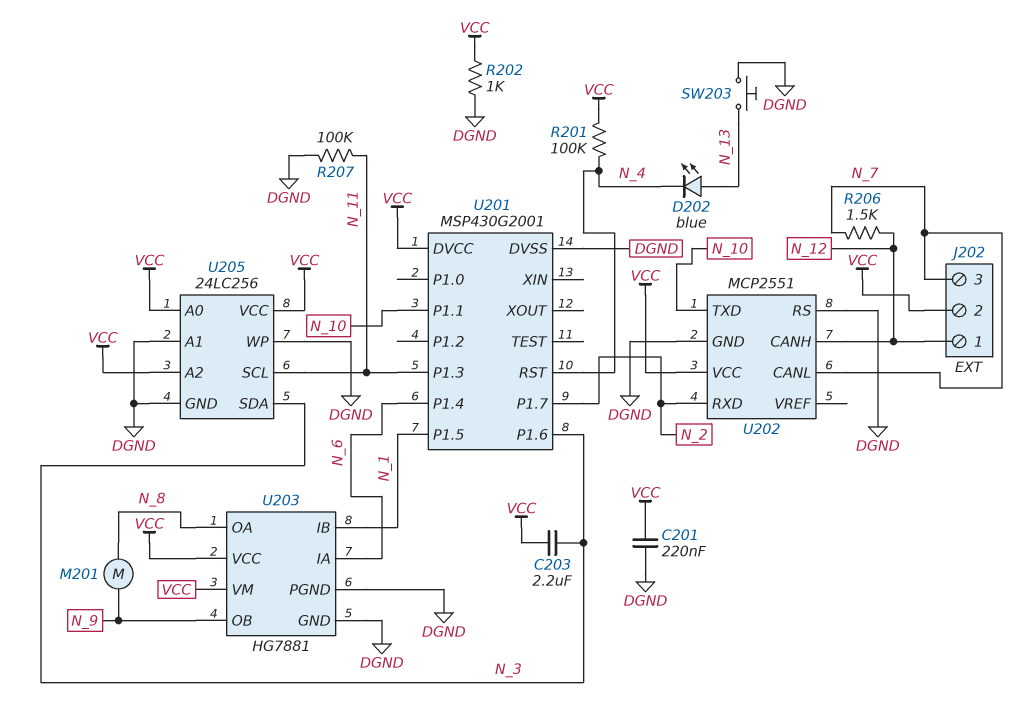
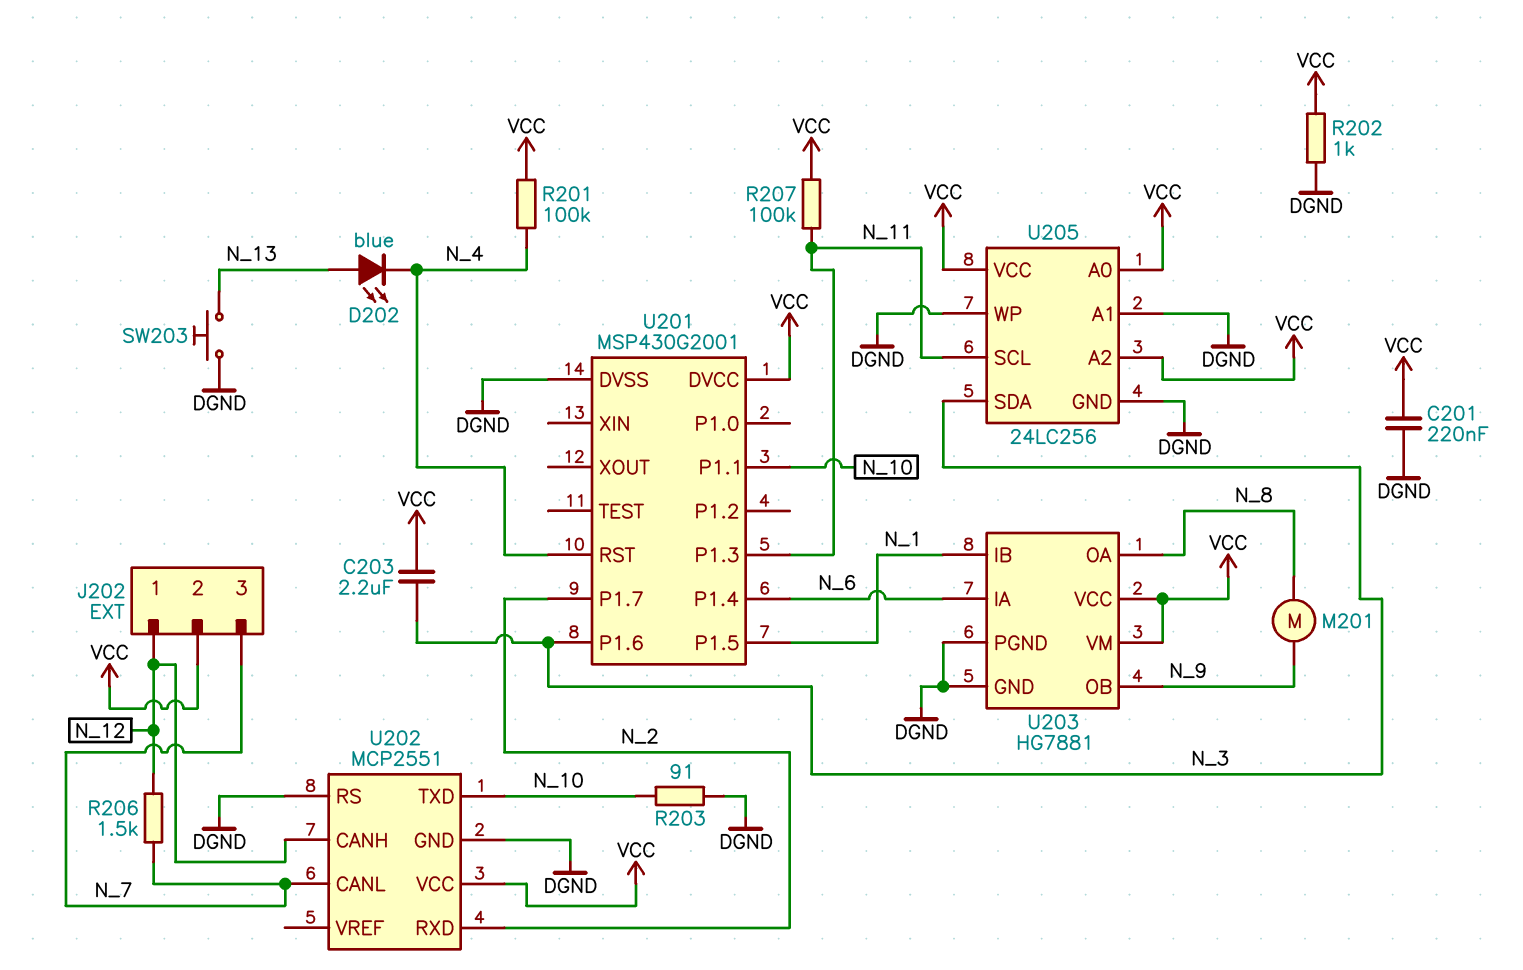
R203: none -> 91 (DGND, N_10)
R207: 100k (DGND, N_11) -> 100k (N_11, VCC)

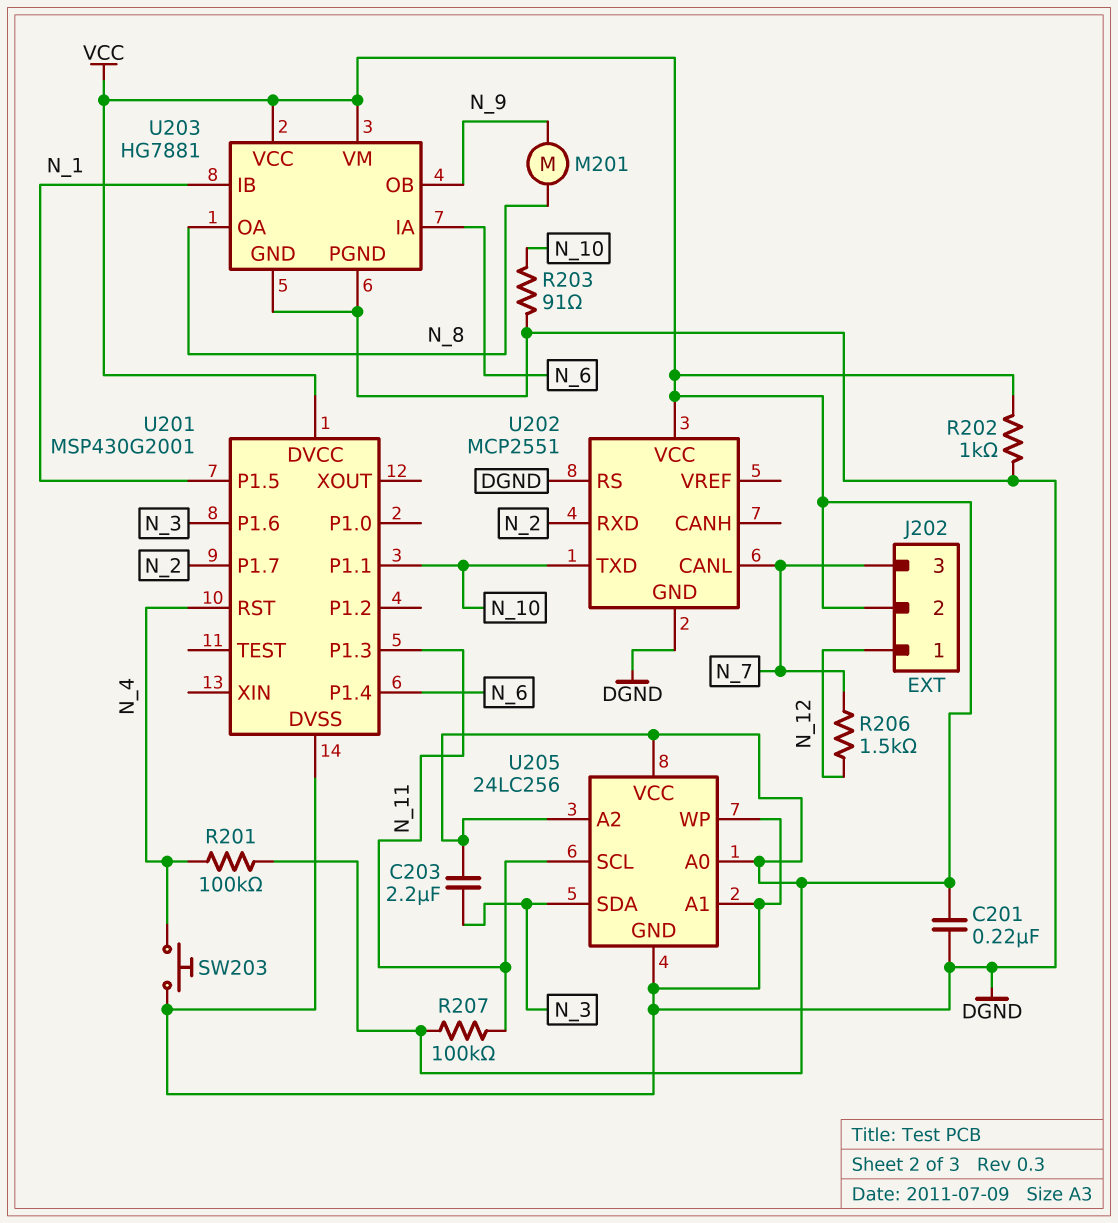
D202: LED blue (A N_13, K N_4) -> none
SW203: button (DGND, N_13) -> button (DGND, N_4)
U202 pin CANH: N_12 -> none

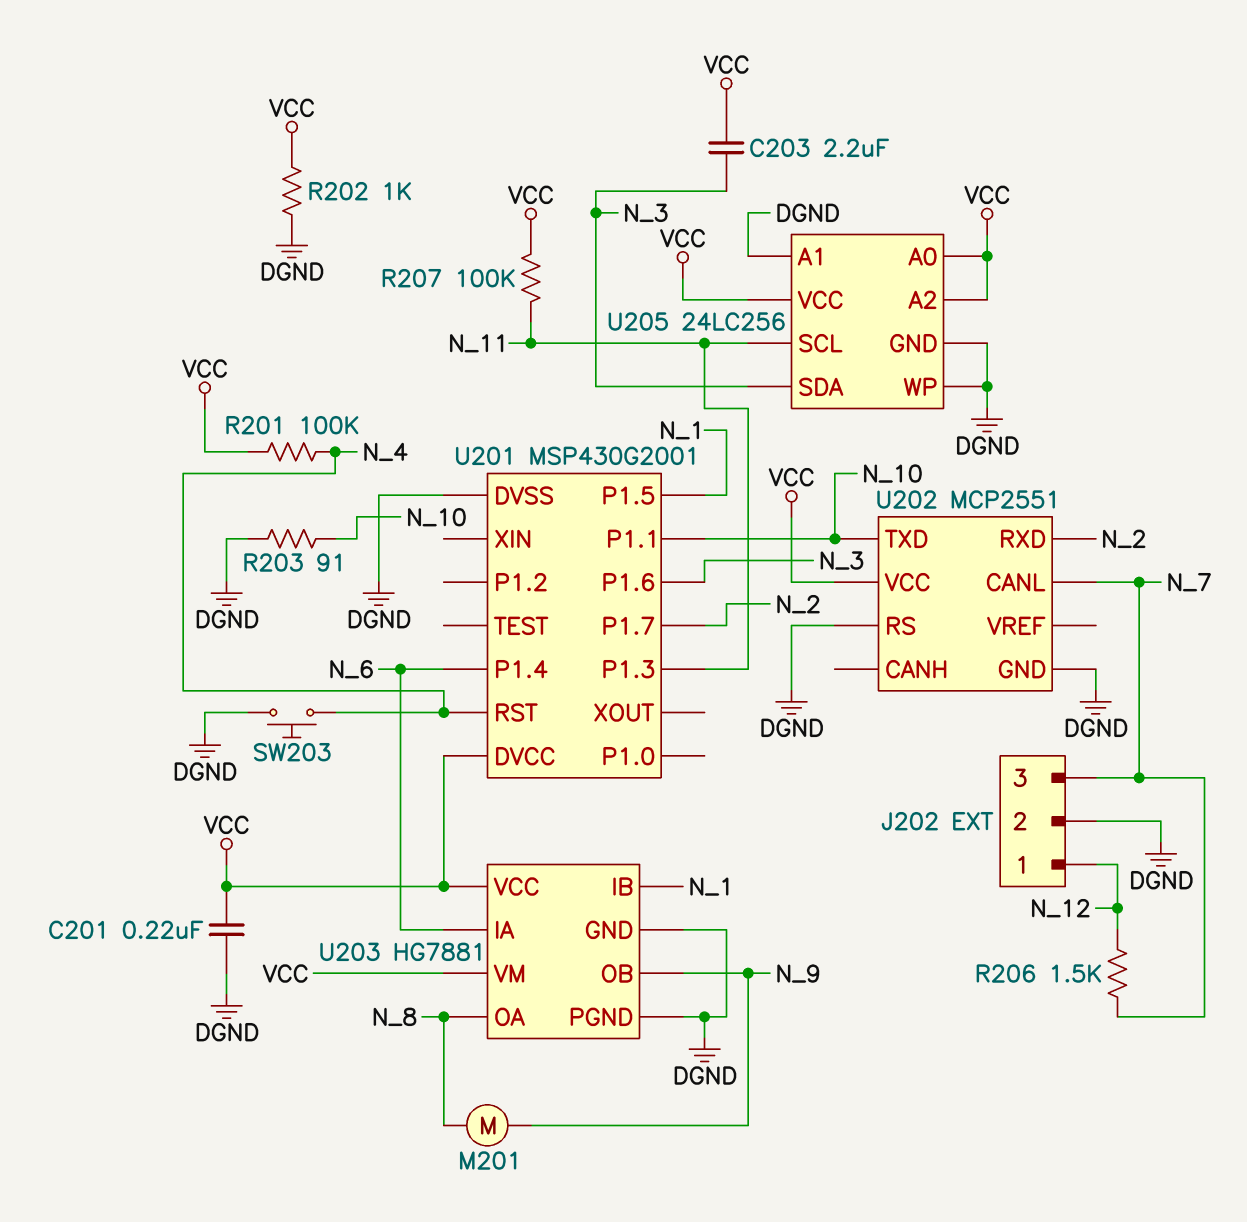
J202 pin 2: VCC -> DGND

